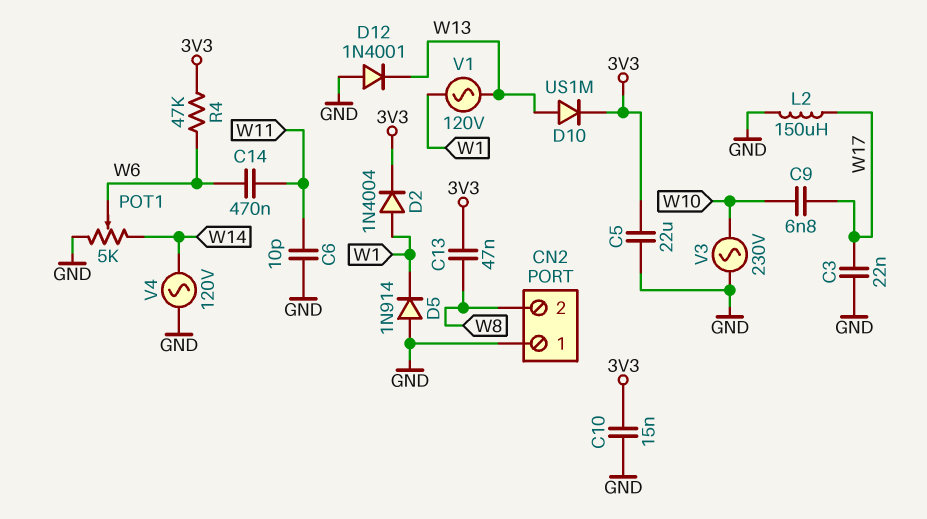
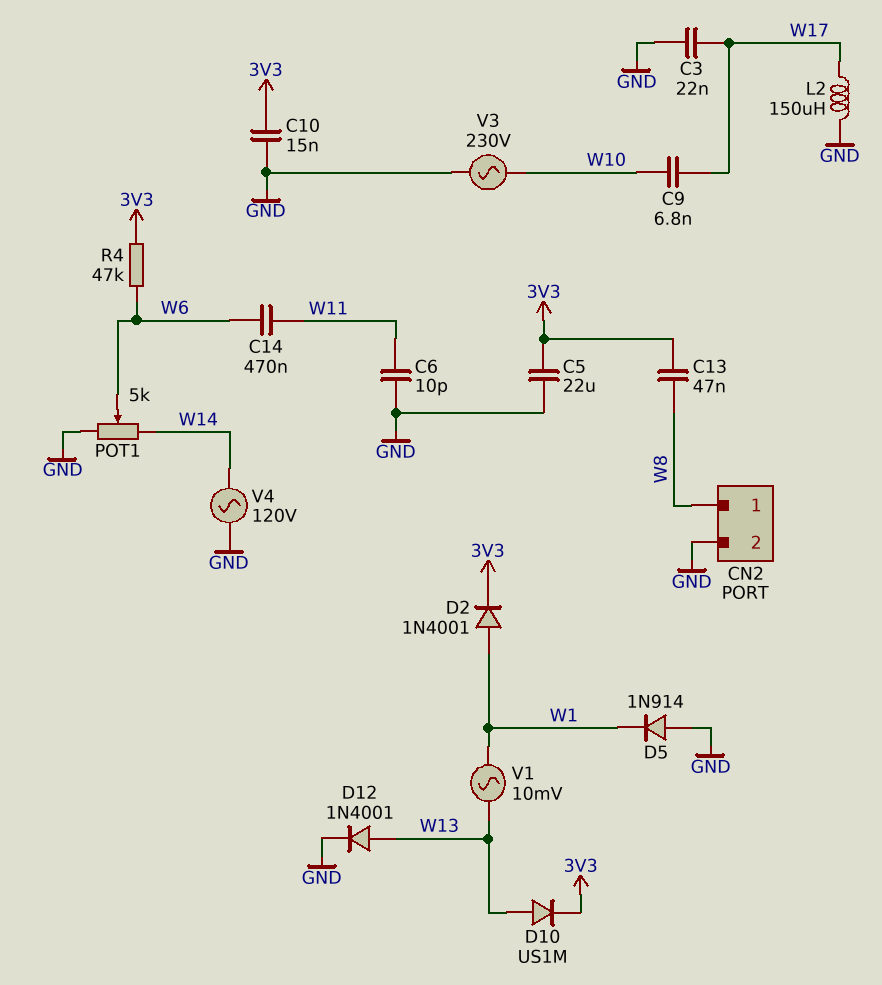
CN2 pin 1: GND -> W8
CN2 pin 2: W8 -> GND
D2: diode 1N4004 (A W1, K 3V3) -> diode 1N4001 (A W1, K 3V3)
D12: diode 1N4001 (A GND, K W13) -> diode 1N4001 (A W13, K GND)
V1: AC 120V (W1, W13) -> AC 10mV (W1, W13)

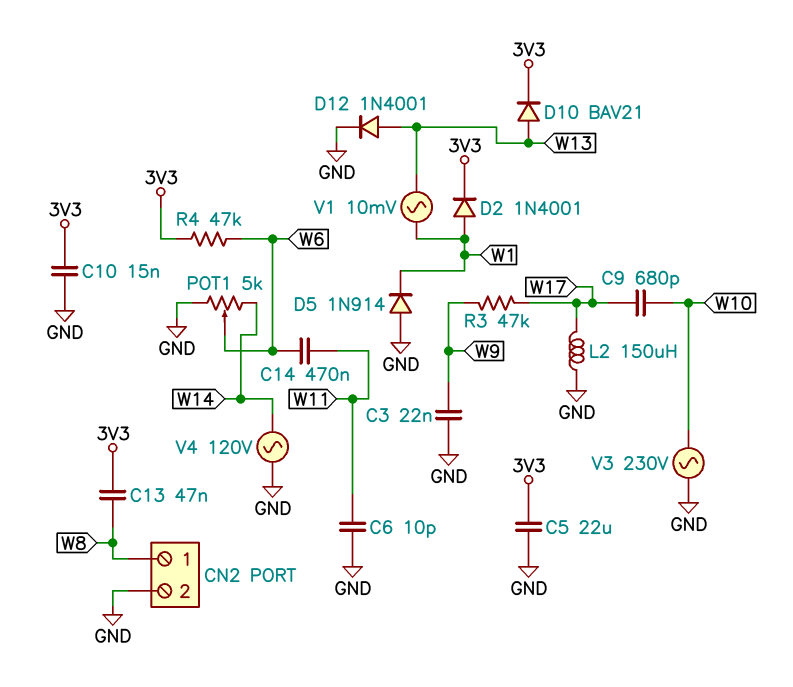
C3: 22nF (GND, W17) -> 22nF (GND, W9)
C9: 6.8nF (W10, W17) -> 680pF (W10, W17)
D10: diode US1M (A W13, K 3V3) -> diode BAV21 (A W13, K 3V3)
R3: none -> 47k (W9, W17)

